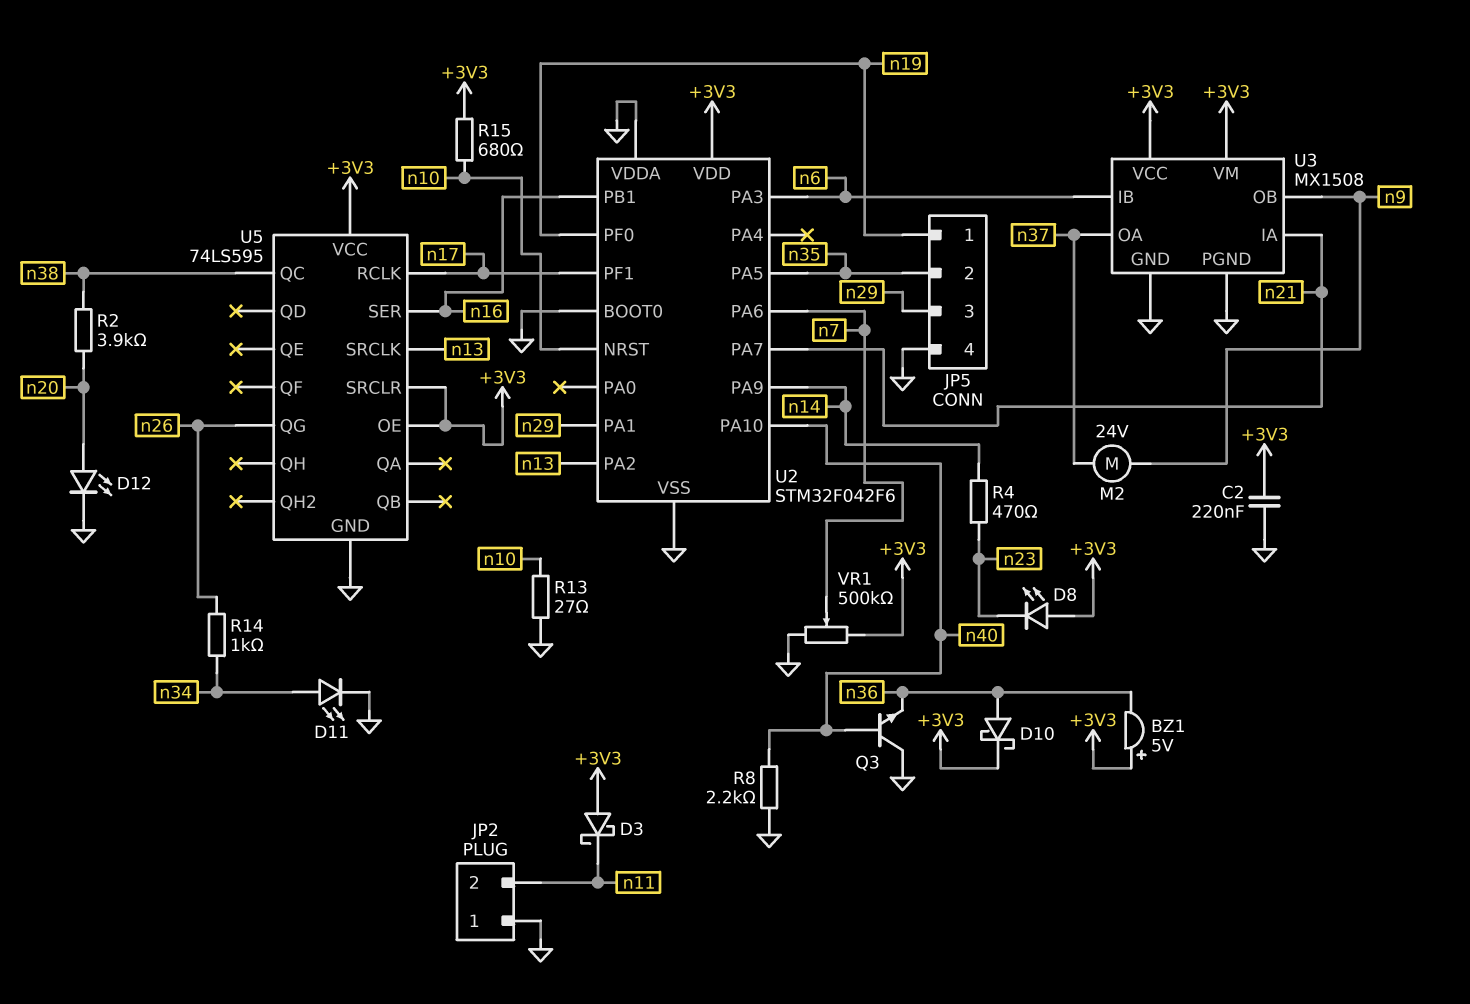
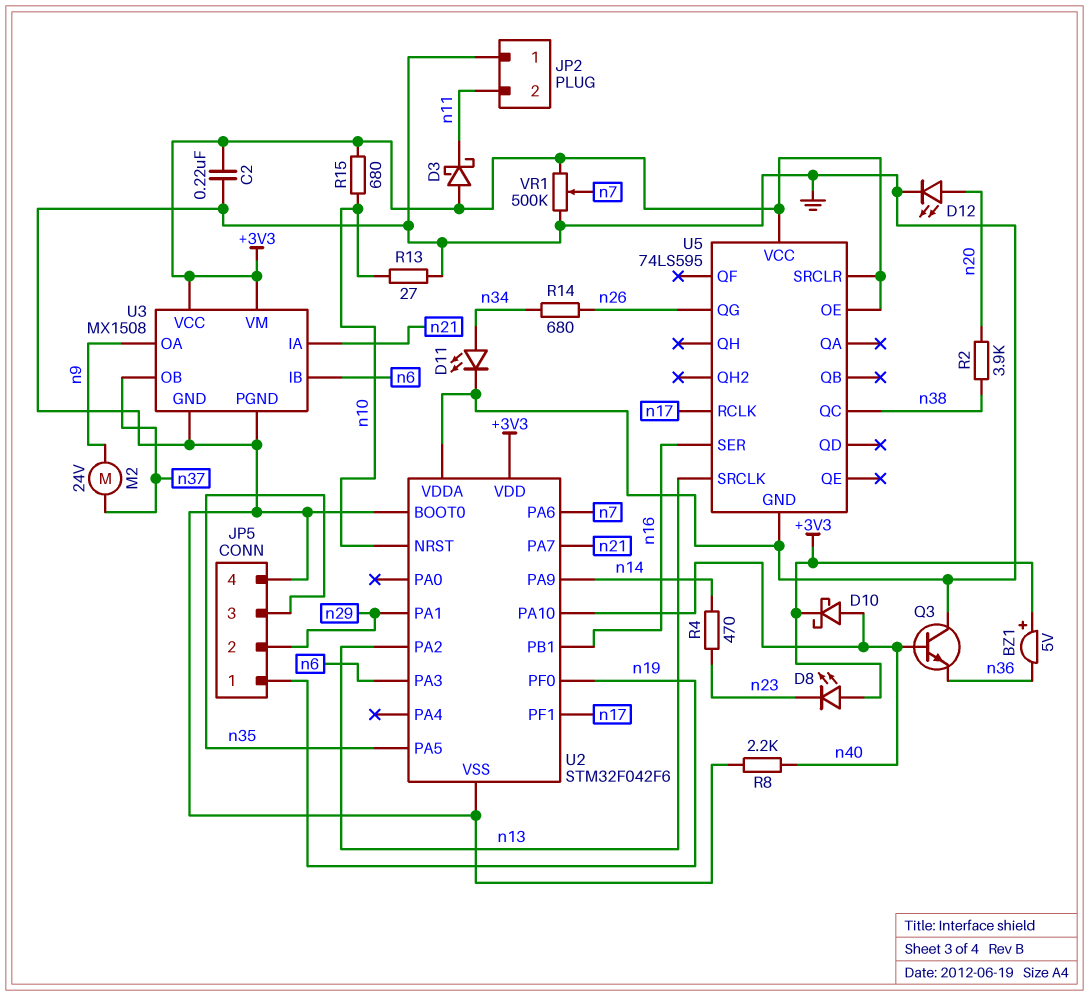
D10: schottky (A n36, K +3V3) -> schottky (A n40, K +3V3)
JP5 pin 2: n35 -> n29
JP5 pin 3: n29 -> n35
R14: 1k (n26, n34) -> 680 (n26, n34)
U3 pin OA: n37 -> n9
U3 pin OB: n9 -> n37

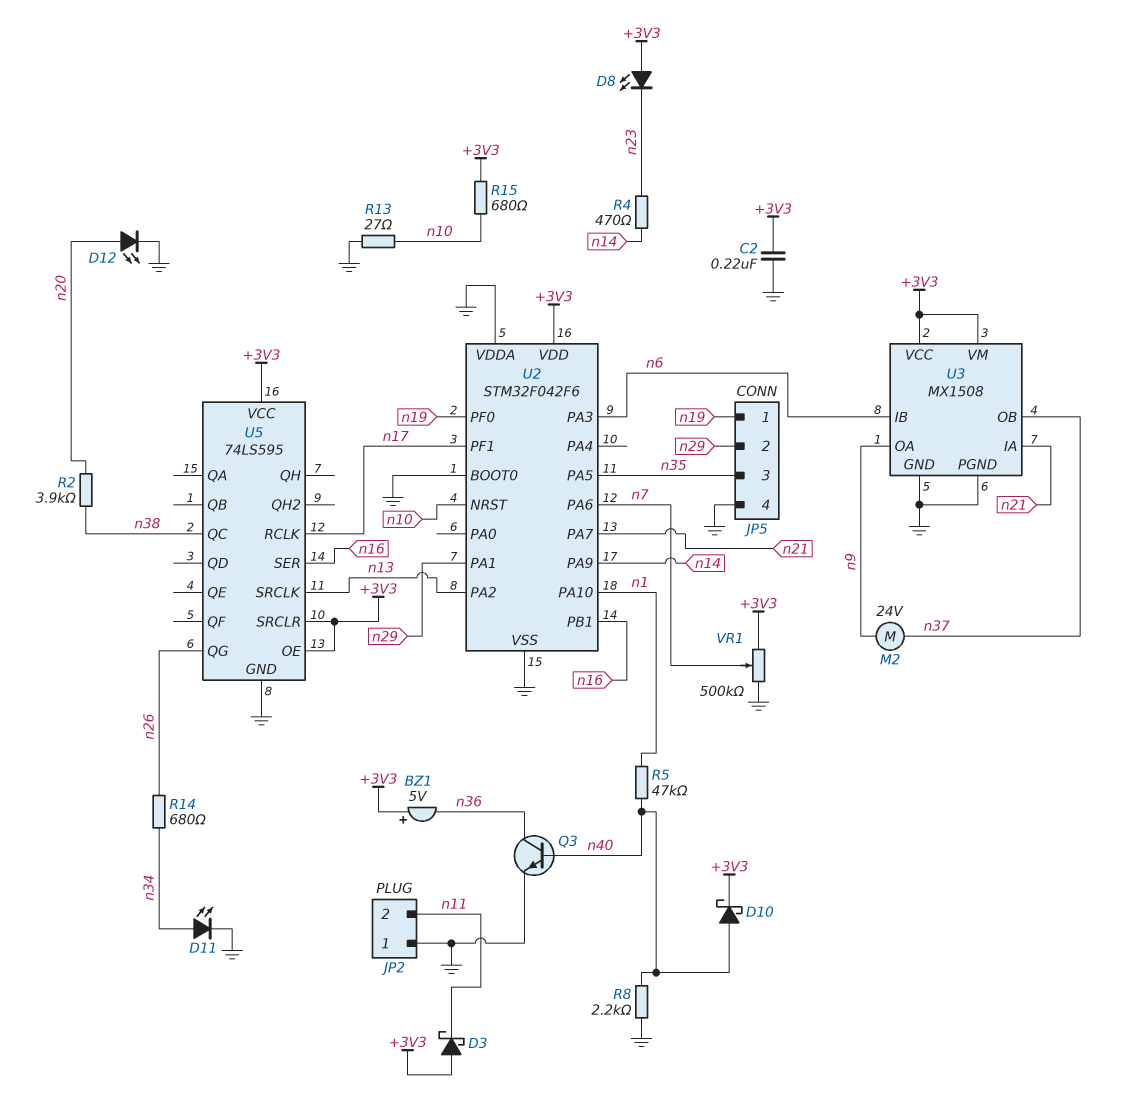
Q3: NPN (B n40, C GND, E n36) -> NPN (B n40, C n36, E GND)
R5: none -> 47k (n1, n40)
U2 pin PA10: n40 -> n1

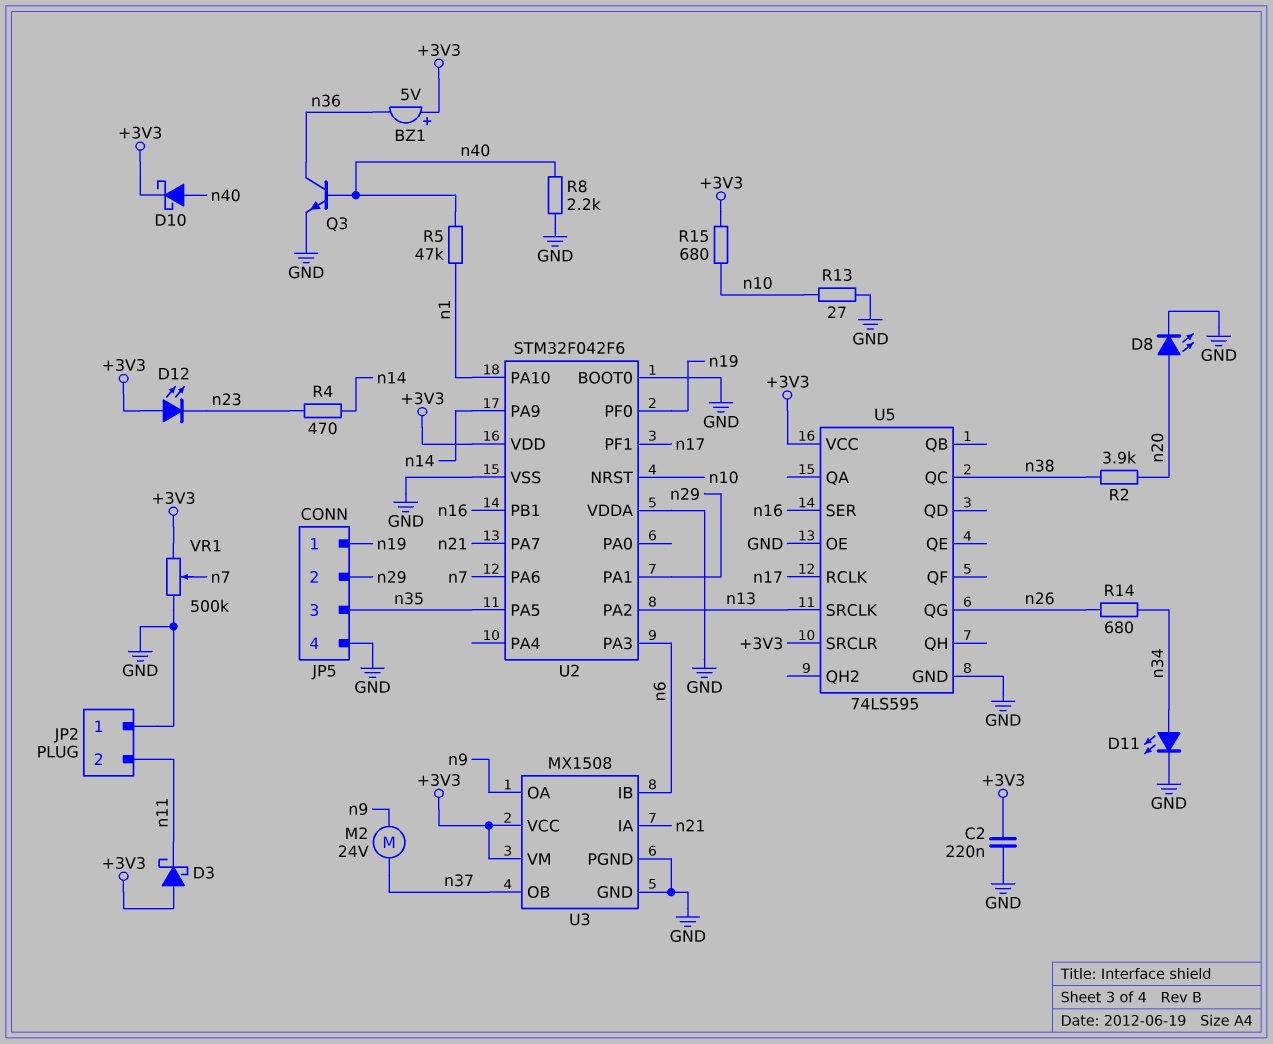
D8: LED (A +3V3, K n23) -> LED (A n20, K GND)
D12: LED (A n20, K GND) -> LED (A +3V3, K n23)
U5 pin OE: +3V3 -> GND

